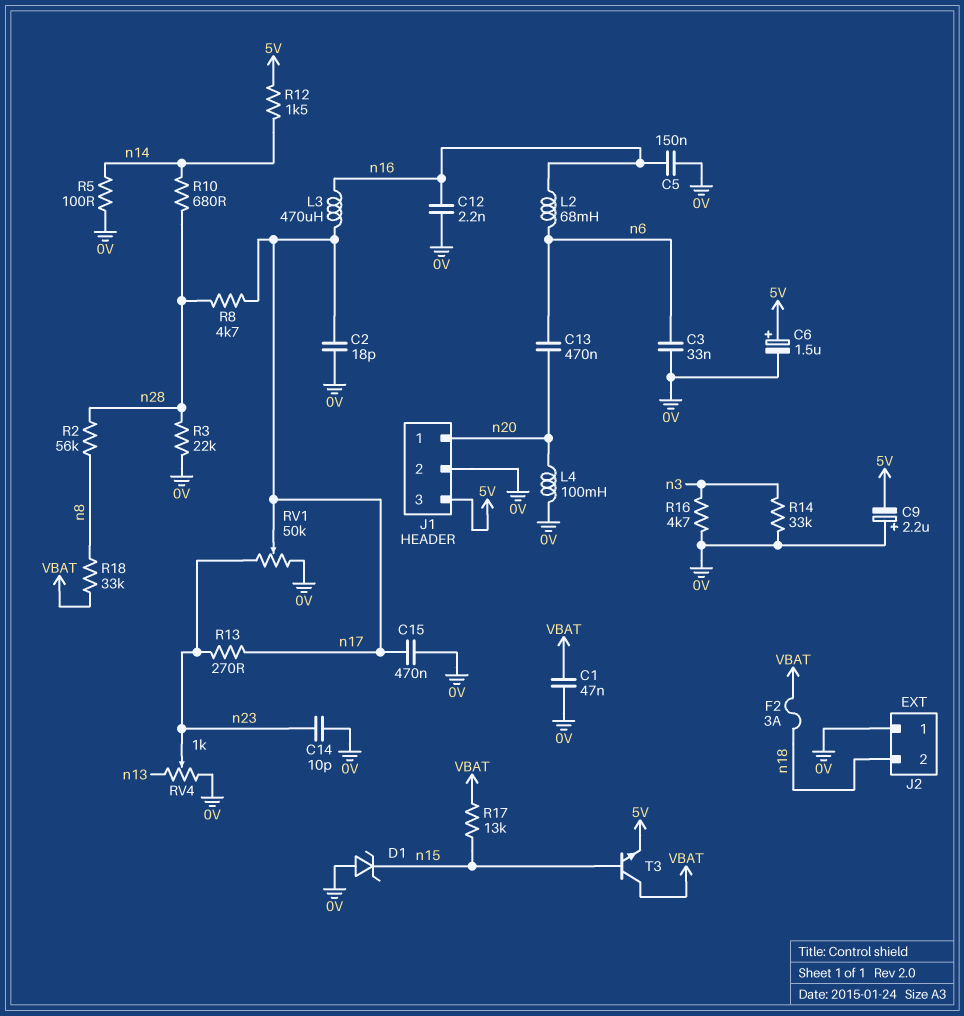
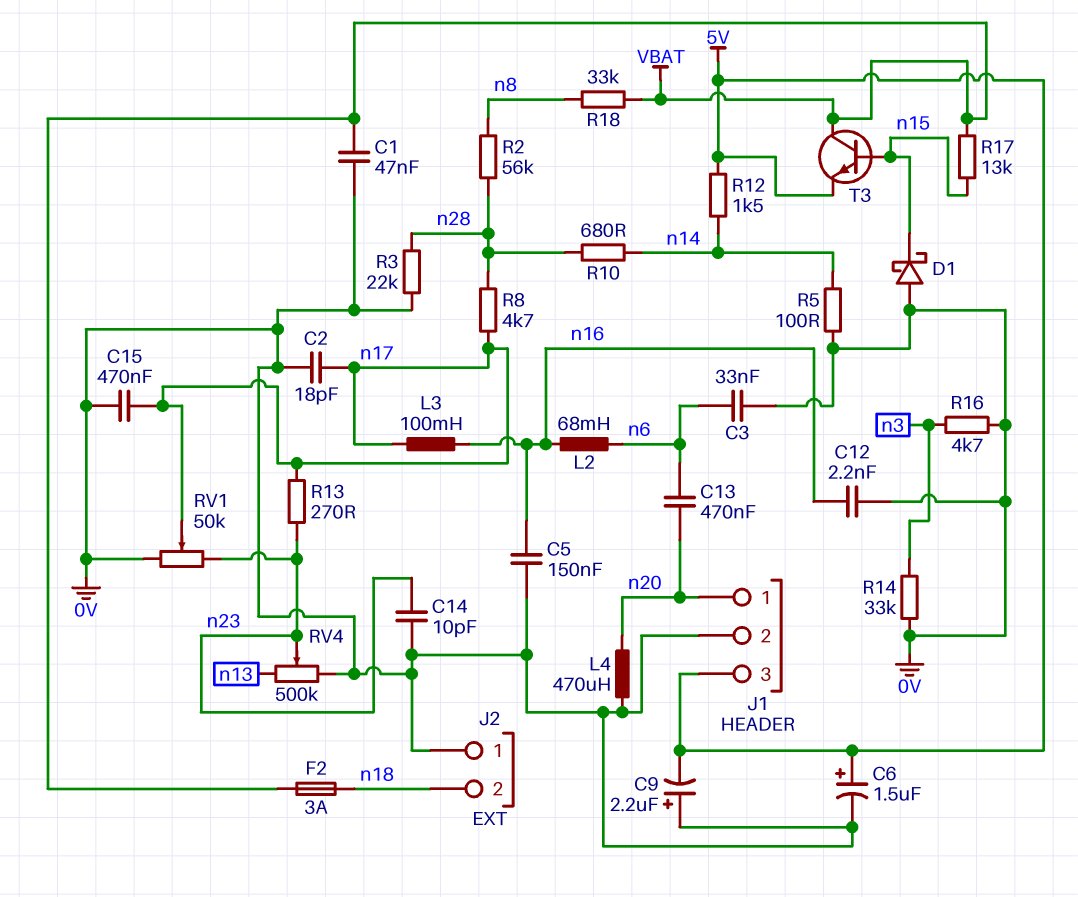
D1: zener (A 0V, K n15) -> schottky (A 0V, K n15)
L3: 470uH (n16, n17) -> 100mH (n16, n17)
L4: 100mH (0V, n20) -> 470uH (0V, n20)
RV4: 1k (0V, n13, wiper n23) -> 500k (0V, n13, wiper n23)

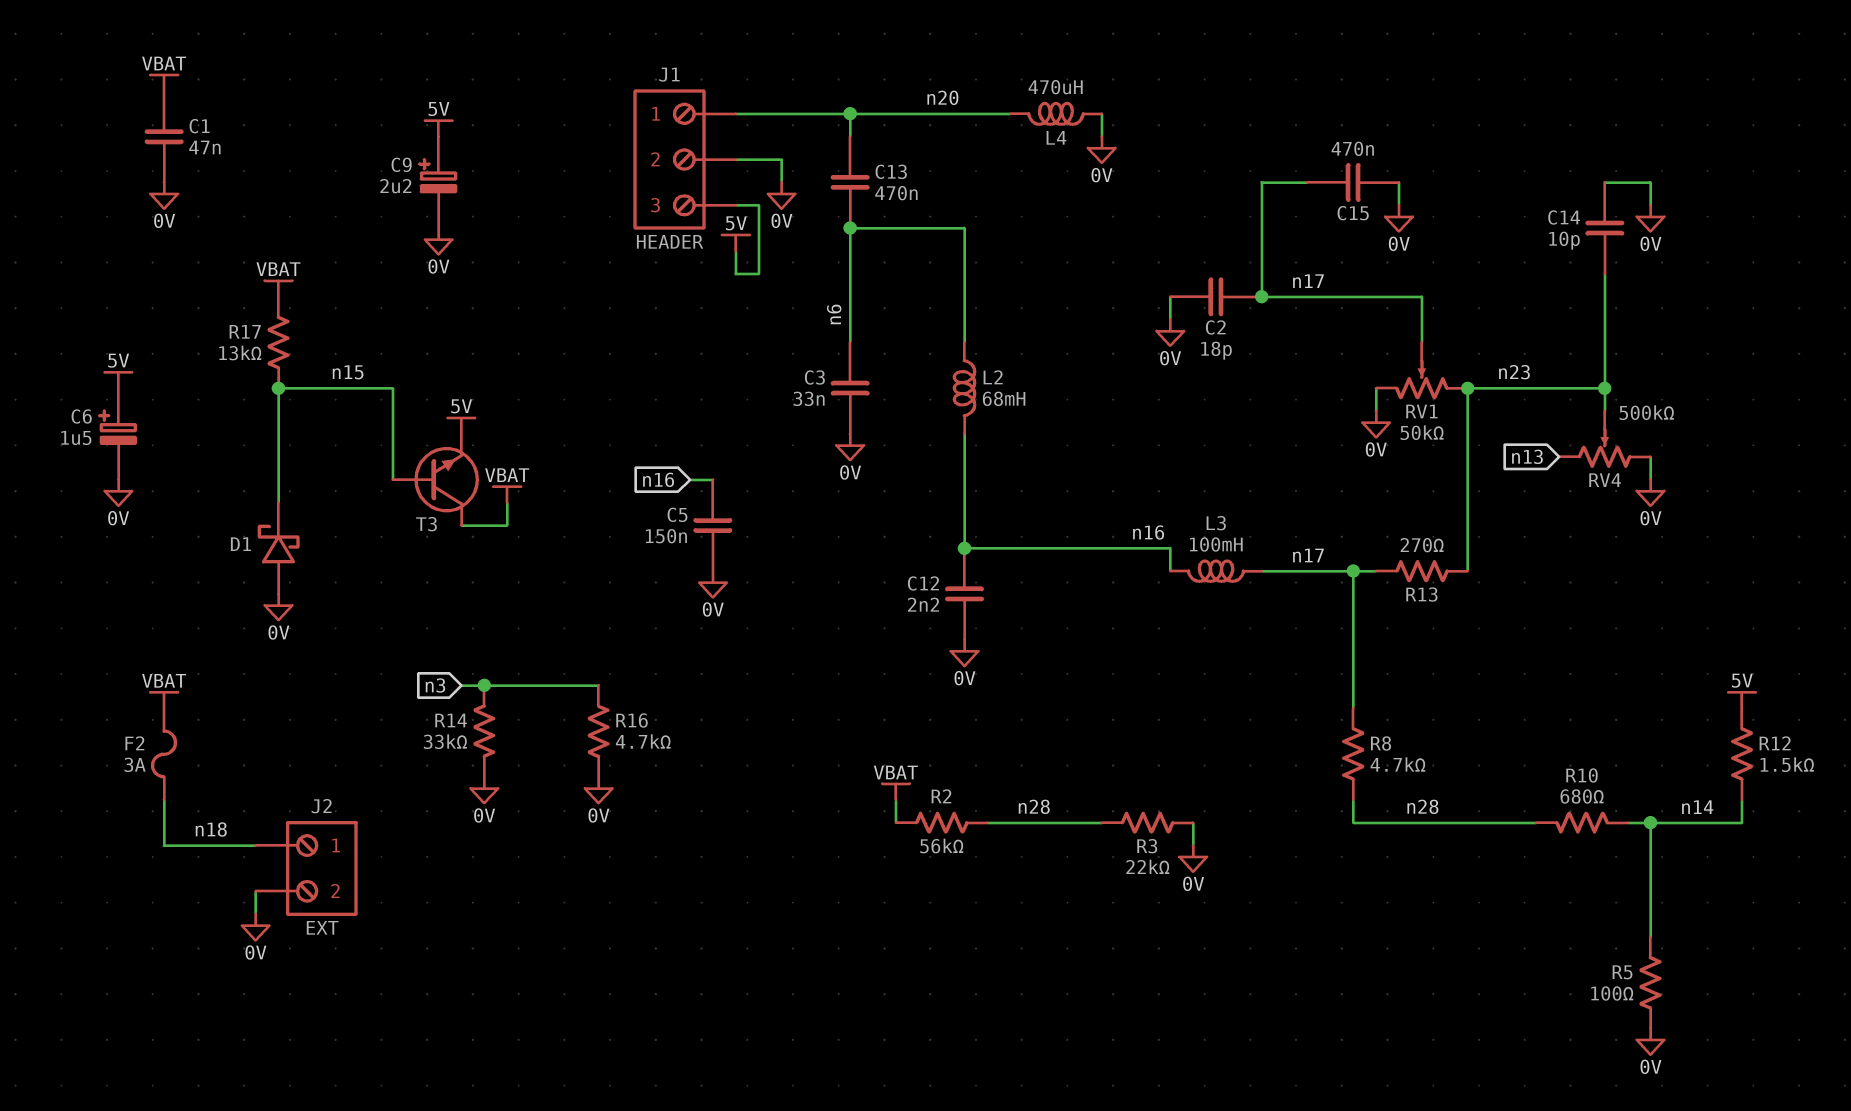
C9: 2.2uF (plus 0V, minus 5V) -> 2.2uF (plus 5V, minus 0V)
J2 pin 1: 0V -> n18
J2 pin 2: n18 -> 0V
R2: 56k (n8, n28) -> 56k (VBAT, n28)
R18: 33k (VBAT, n8) -> none

